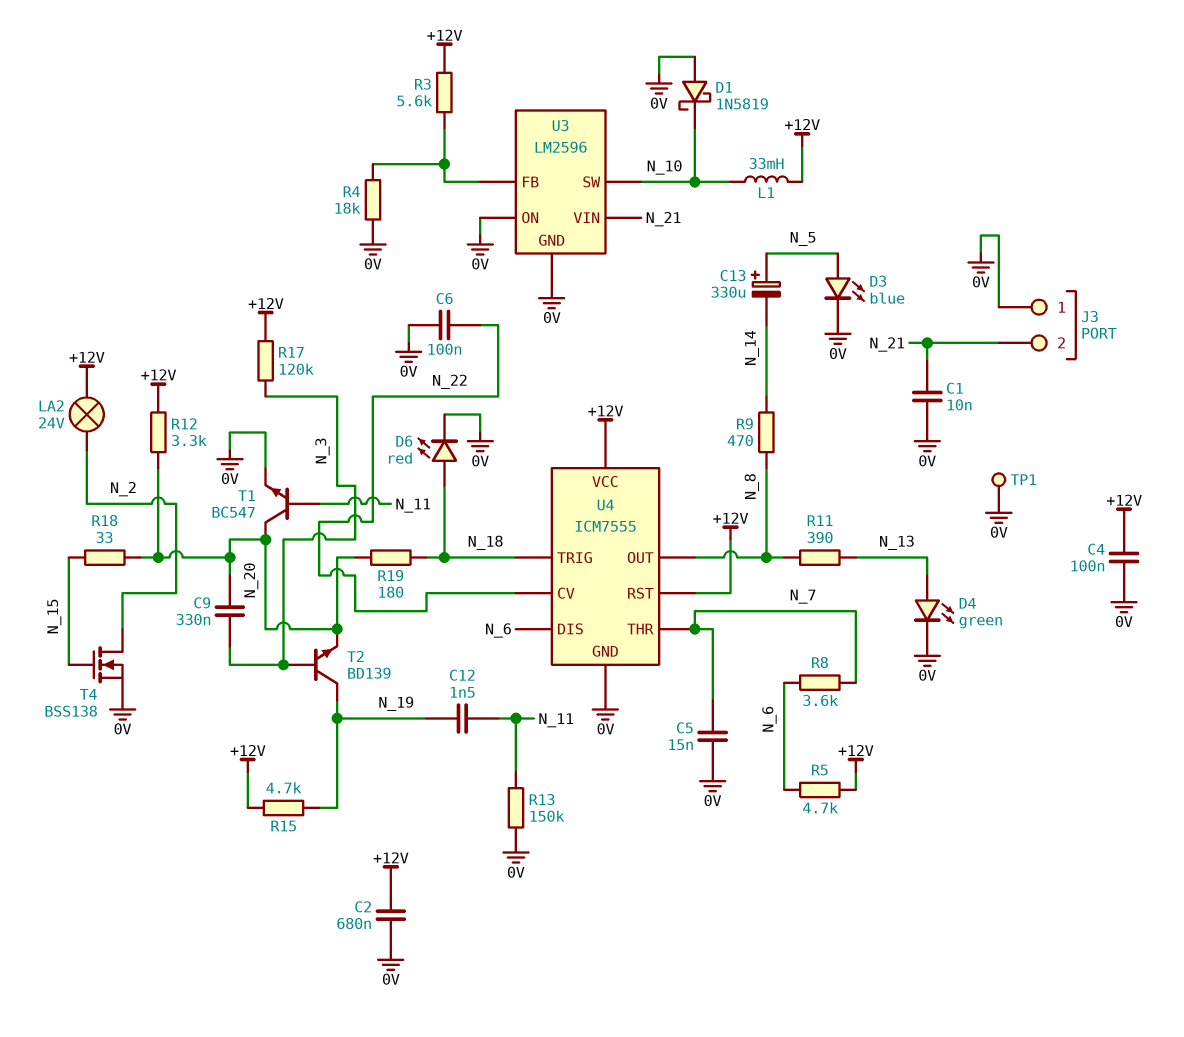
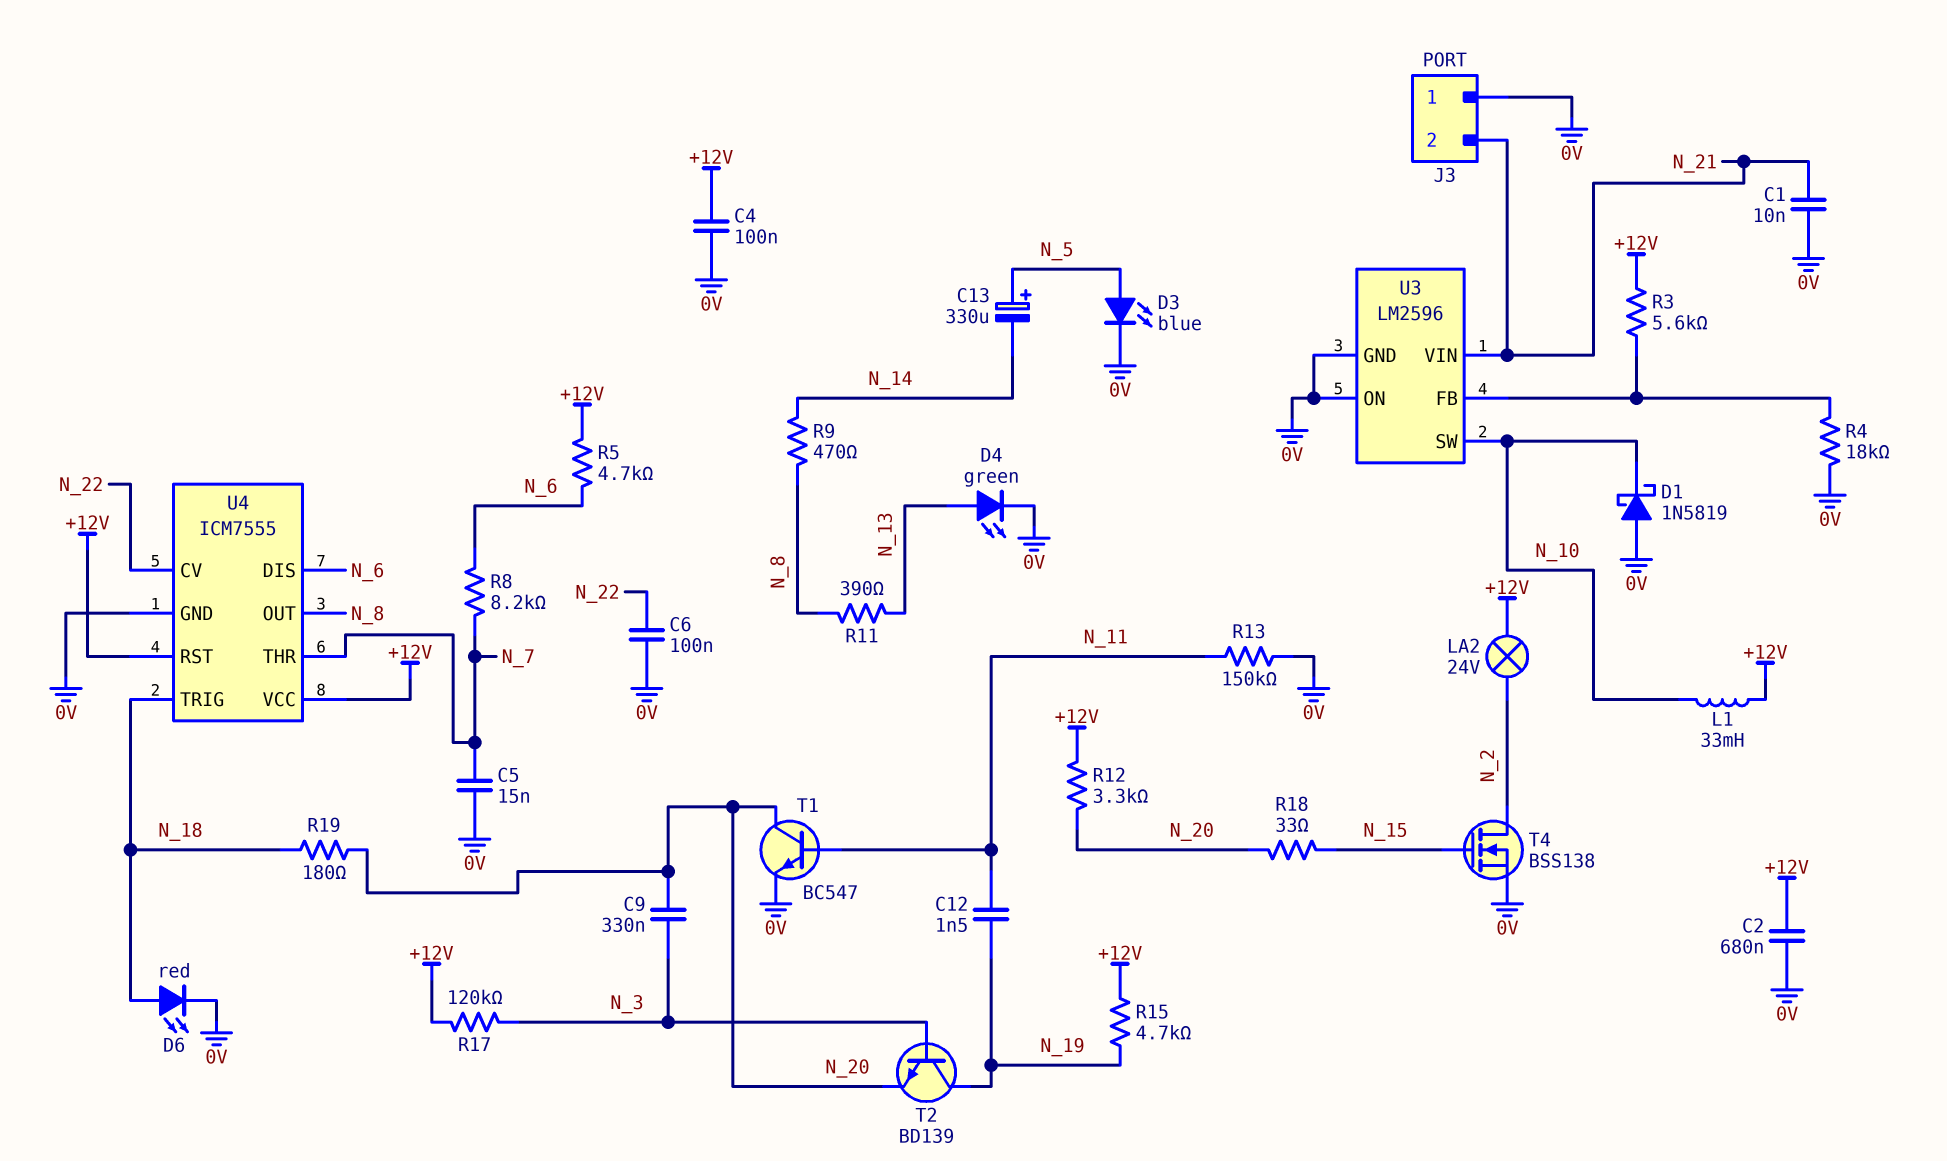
R8: 3.6k (N_6, N_7) -> 8.2k (N_6, N_7)
TP1: test point (0V) -> none

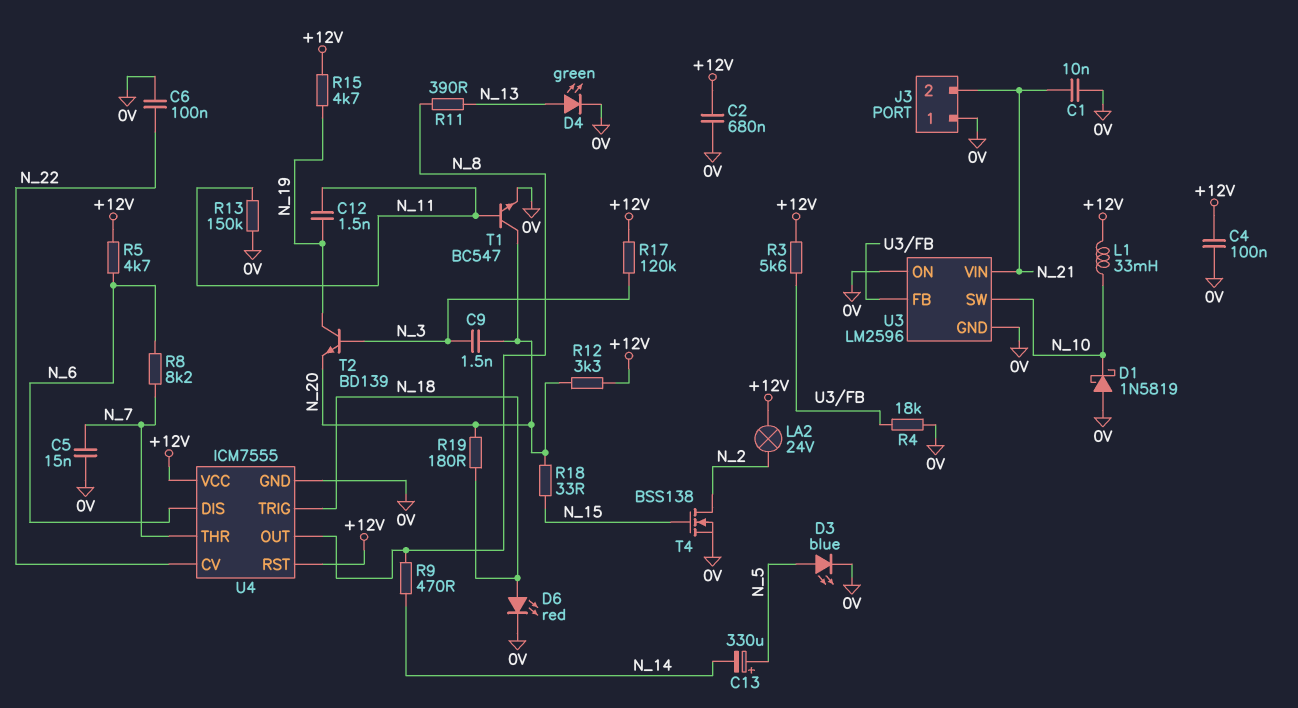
C9: 330nF (N_3, N_20) -> 1.5nF (N_3, N_20)

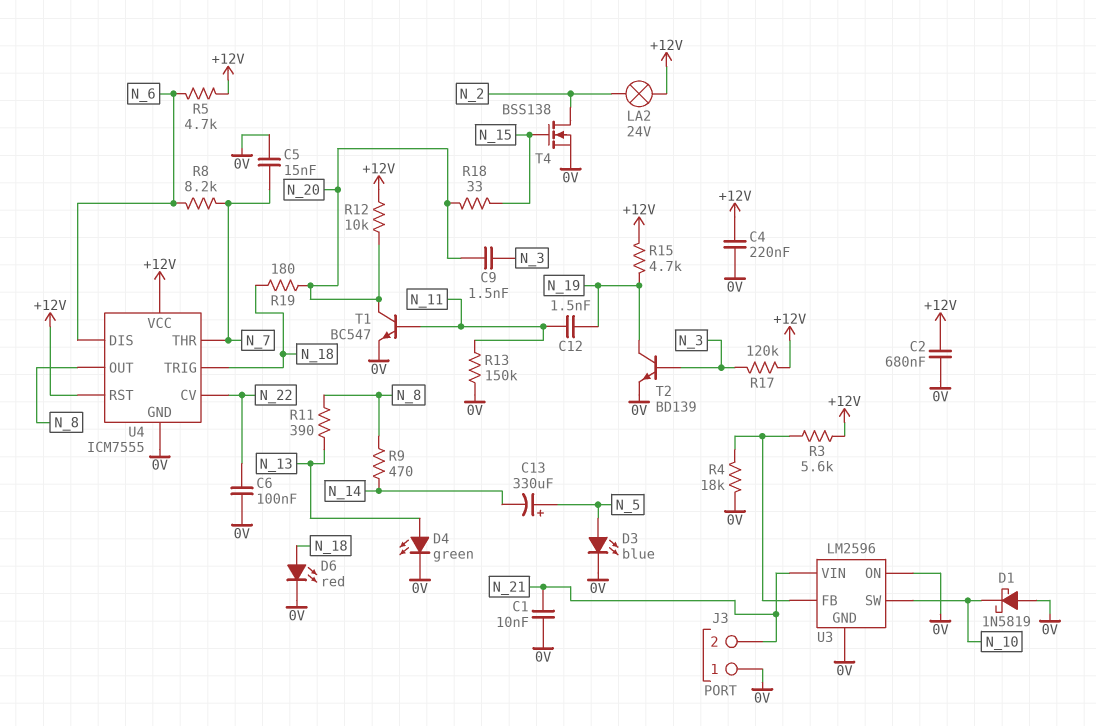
C4: 100nF (+12V, 0V) -> 220nF (+12V, 0V)
L1: 33mH (+12V, N_10) -> none
R12: 3.3k (+12V, N_20) -> 10k (+12V, N_20)
T2: NPN BD139 (B N_3, C N_19, E N_20) -> NPN BD139 (B N_3, C N_19, E 0V)

